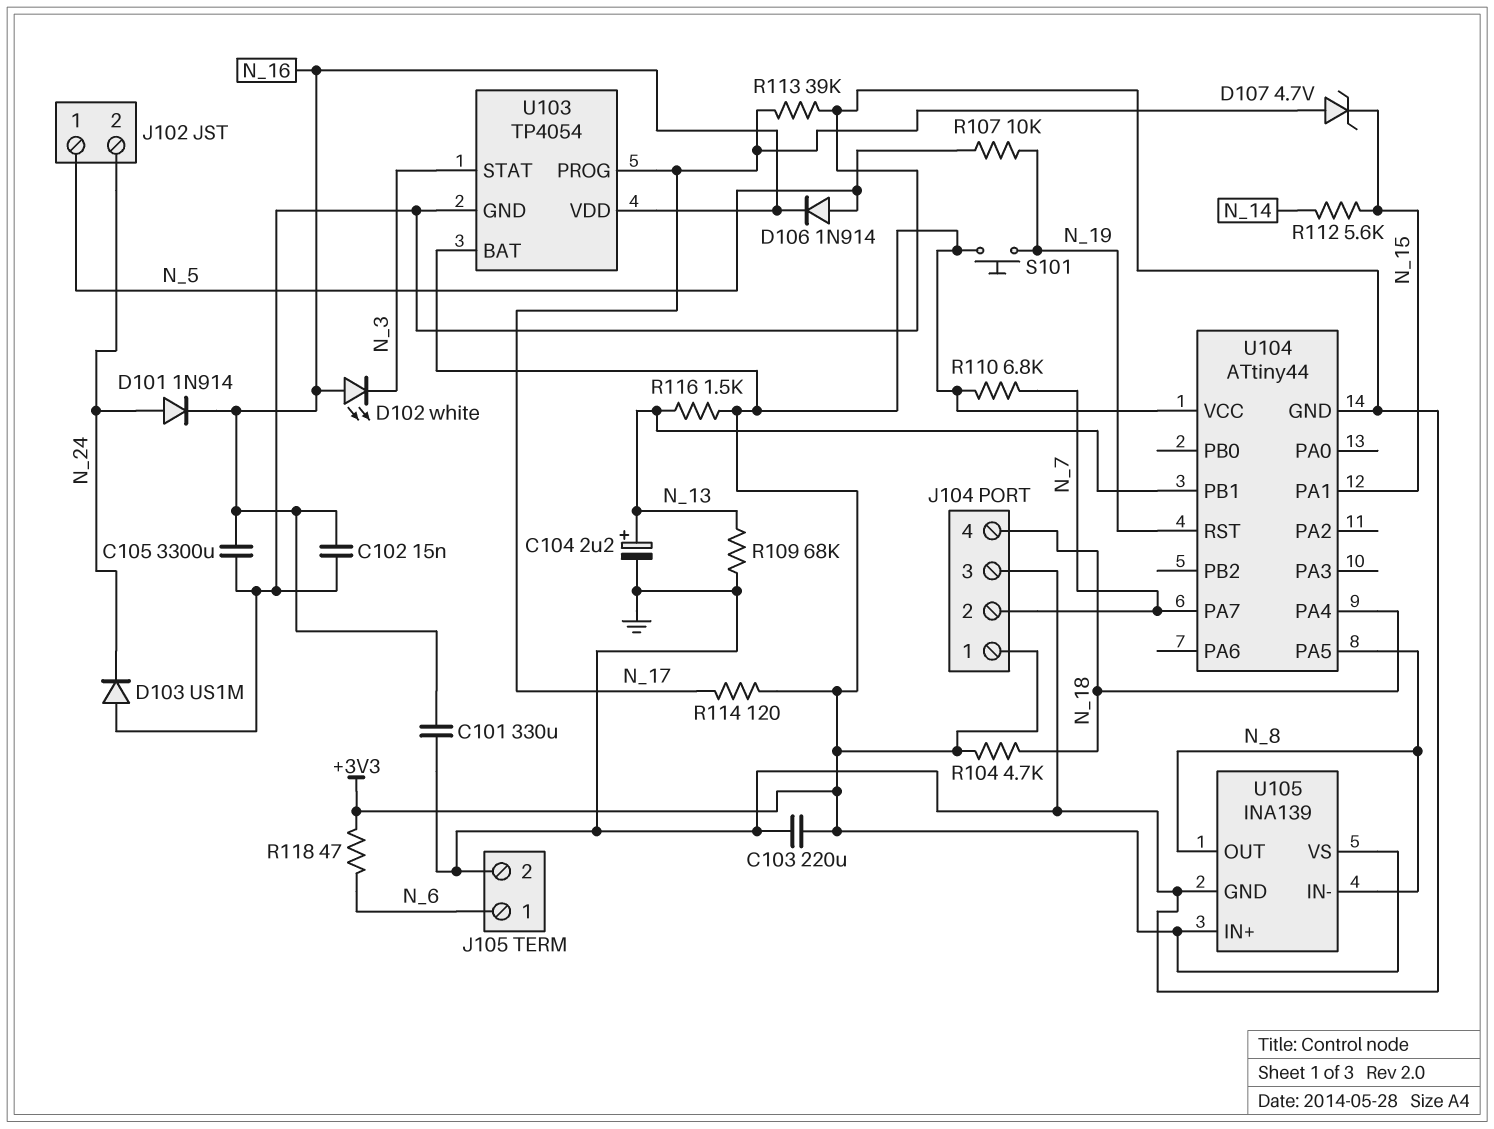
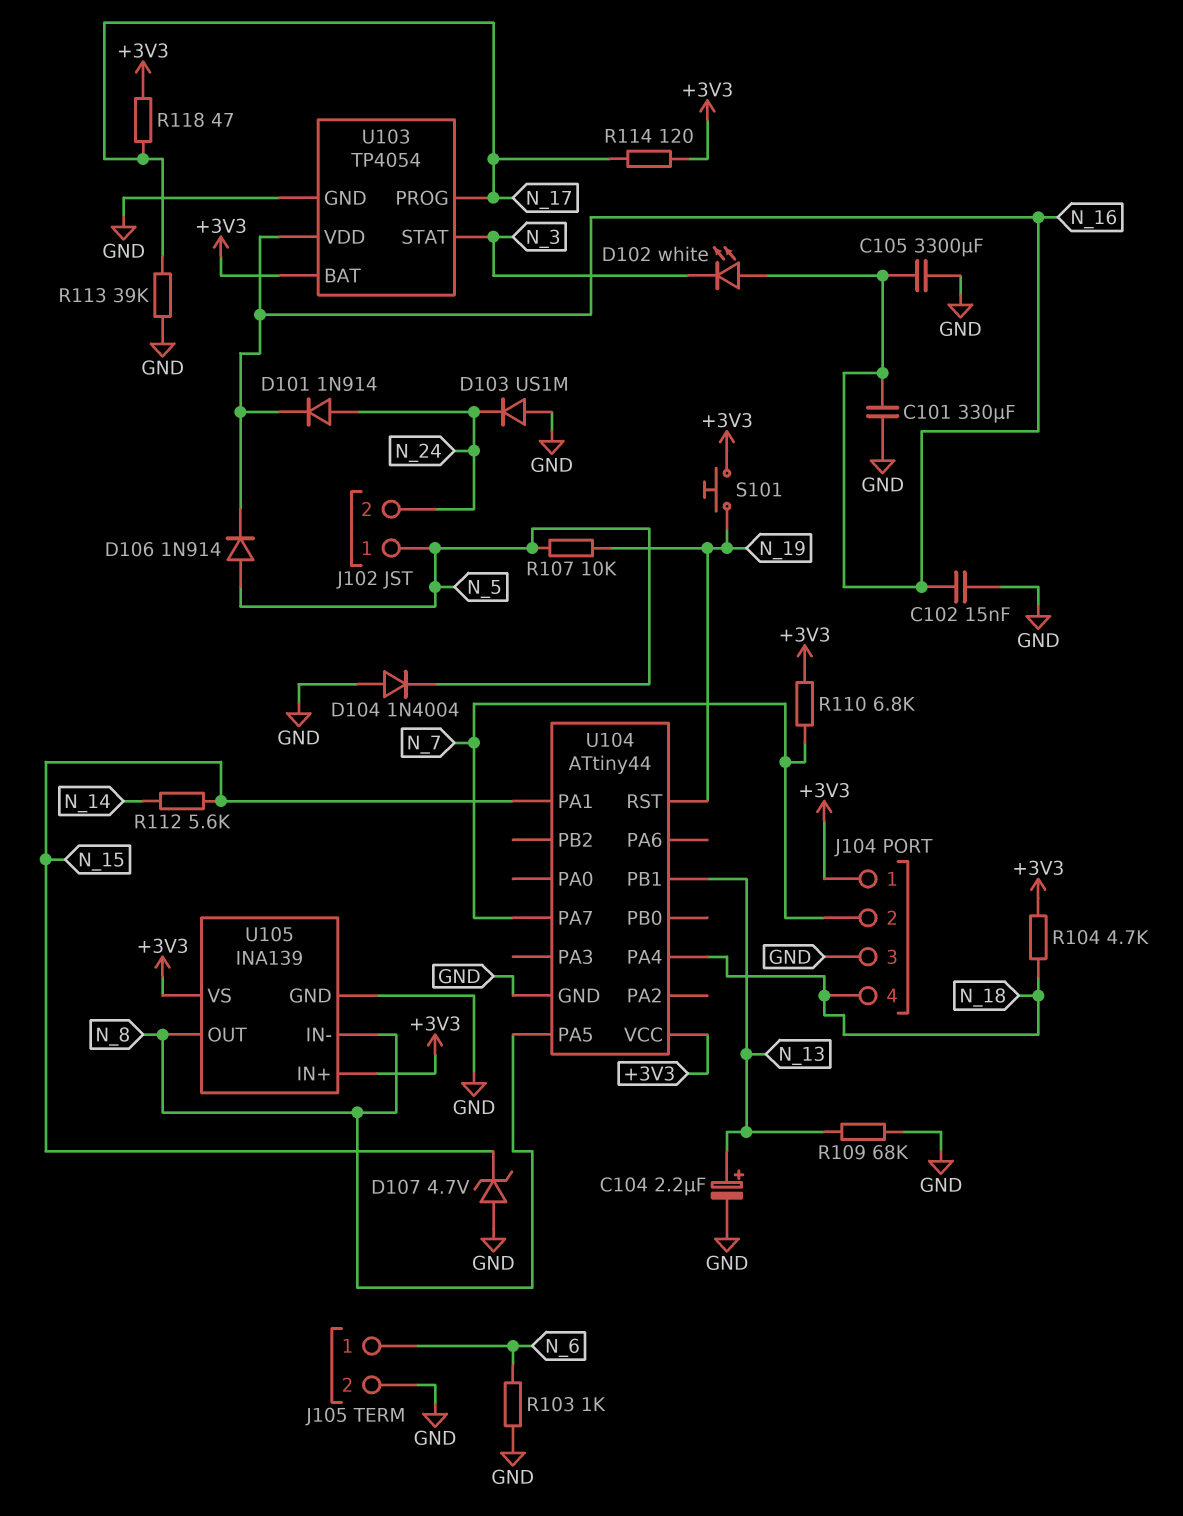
C103: 220uF (+3V3, GND) -> none
D104: none -> diode 1N4004 (A GND, K N_5)
D107: zener 4.7V (A N_17, K N_15) -> zener 4.7V (A GND, K N_15)
R103: none -> 1k (GND, N_6)
R116: 1.5k (+3V3, N_13) -> none
R118: 47 (+3V3, N_6) -> 47 (+3V3, N_17)

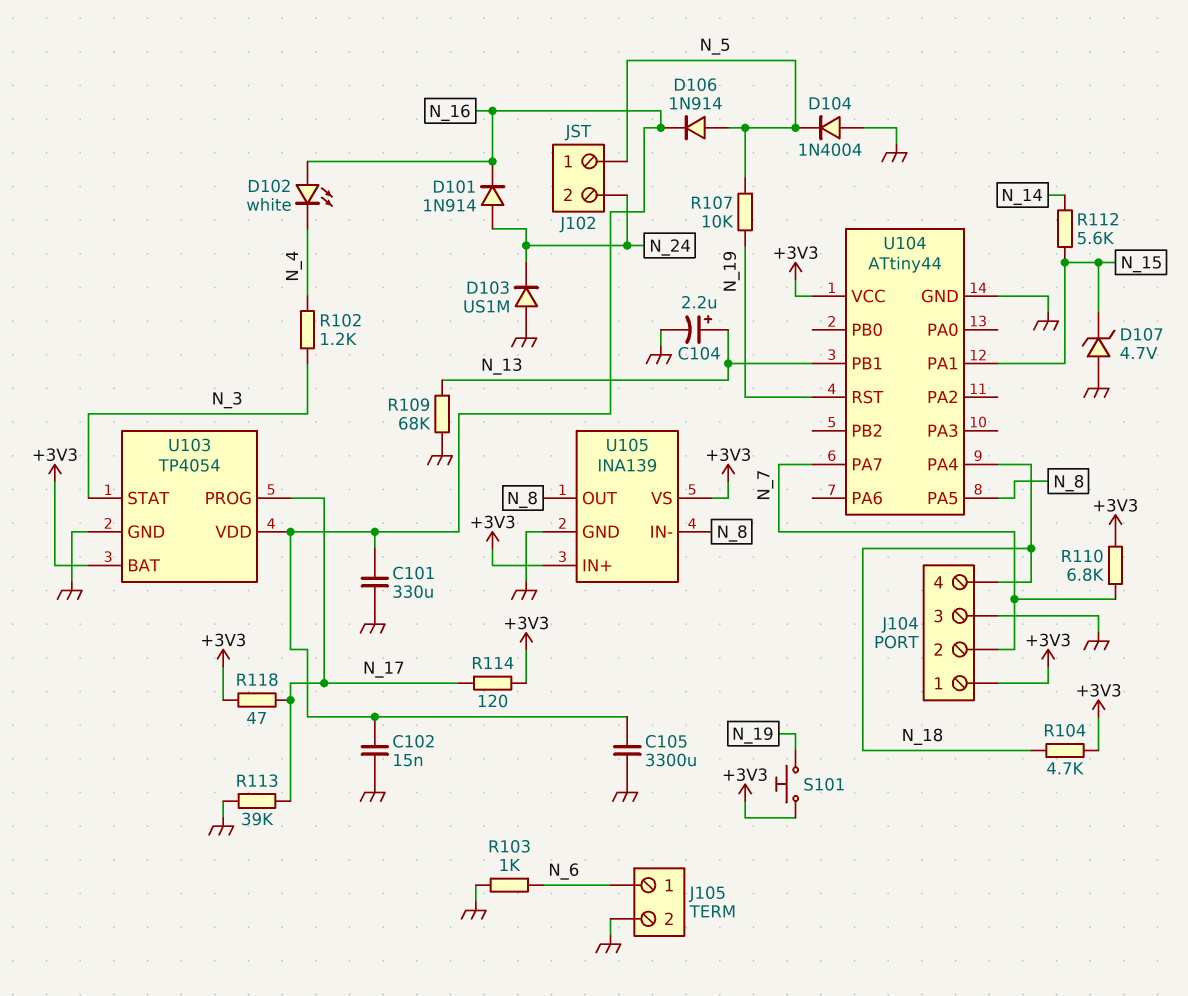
D102: LED white (A N_16, K N_3) -> LED white (A N_16, K N_4)
R102: none -> 1.2k (N_3, N_4)

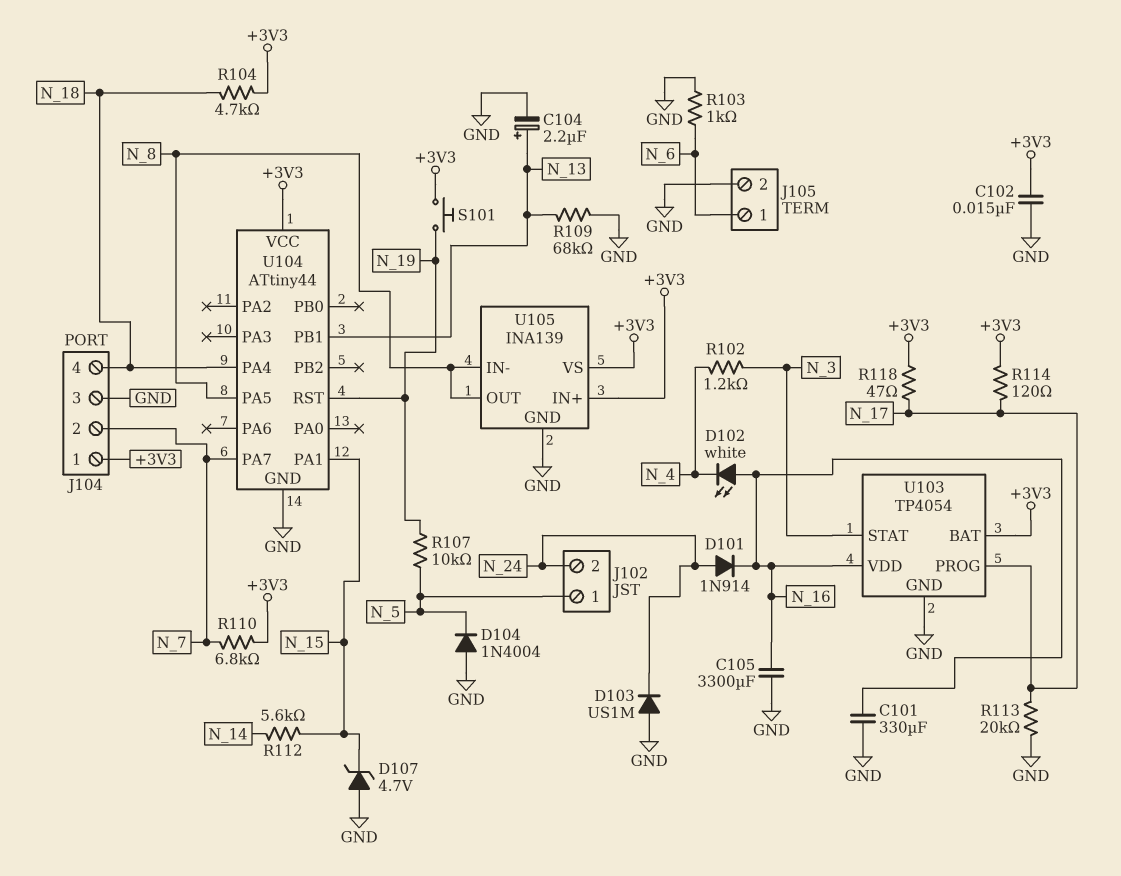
C102: 15nF (GND, N_16) -> 15nF (+3V3, GND)
D106: diode 1N914 (A N_5, K N_16) -> none
R113: 39k (GND, N_17) -> 20k (GND, N_17)

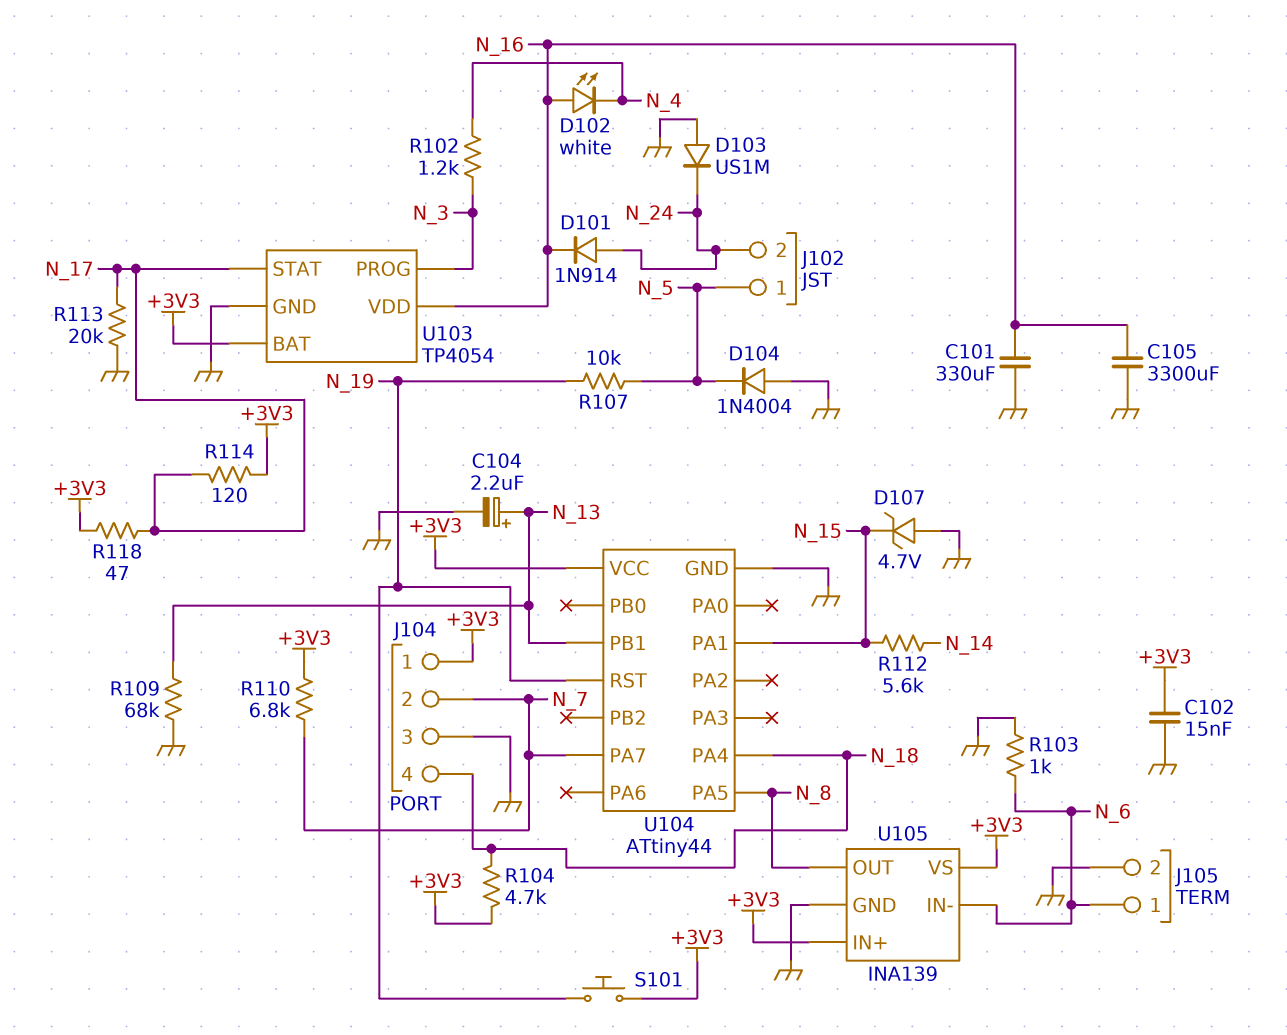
U103 pin PROG: N_17 -> N_3
U103 pin STAT: N_3 -> N_17
U105 pin IN-: N_8 -> N_6

